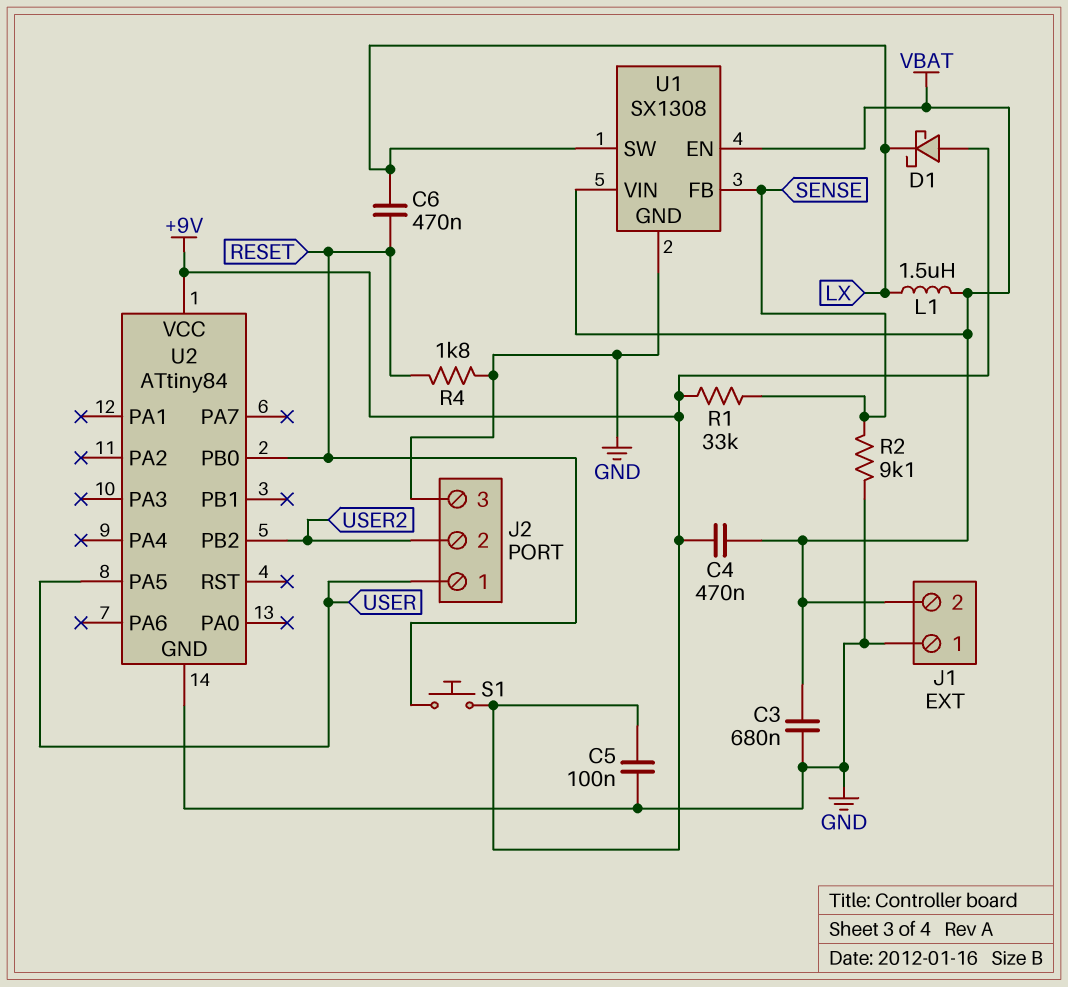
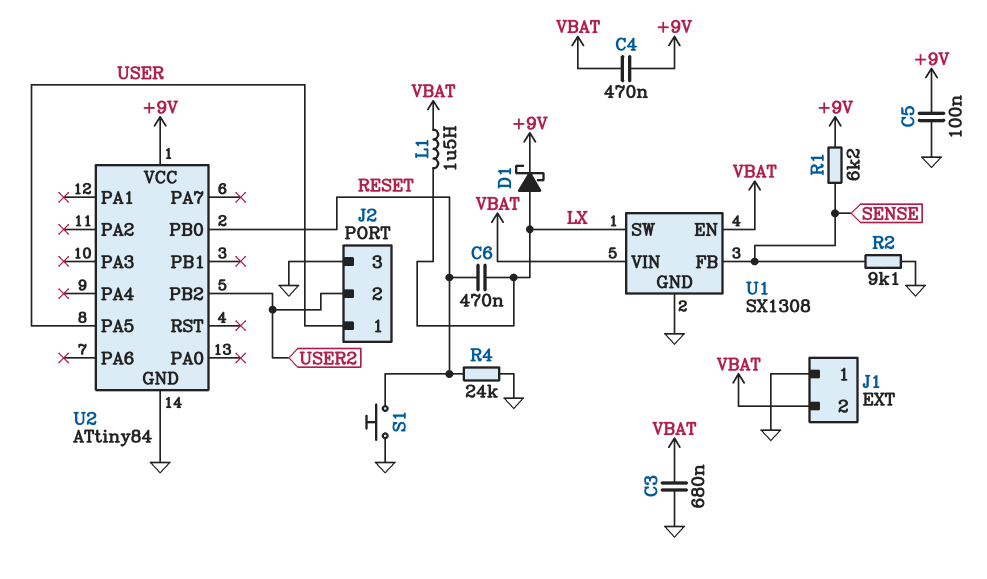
D1: schottky (A +9V, K LX) -> schottky (A LX, K +9V)
R1: 33k (+9V, SENSE) -> 6.2k (+9V, SENSE)
R4: 1.8k (GND, RESET) -> 24k (GND, RESET)
S1: button (+9V, RESET) -> button (GND, RESET)

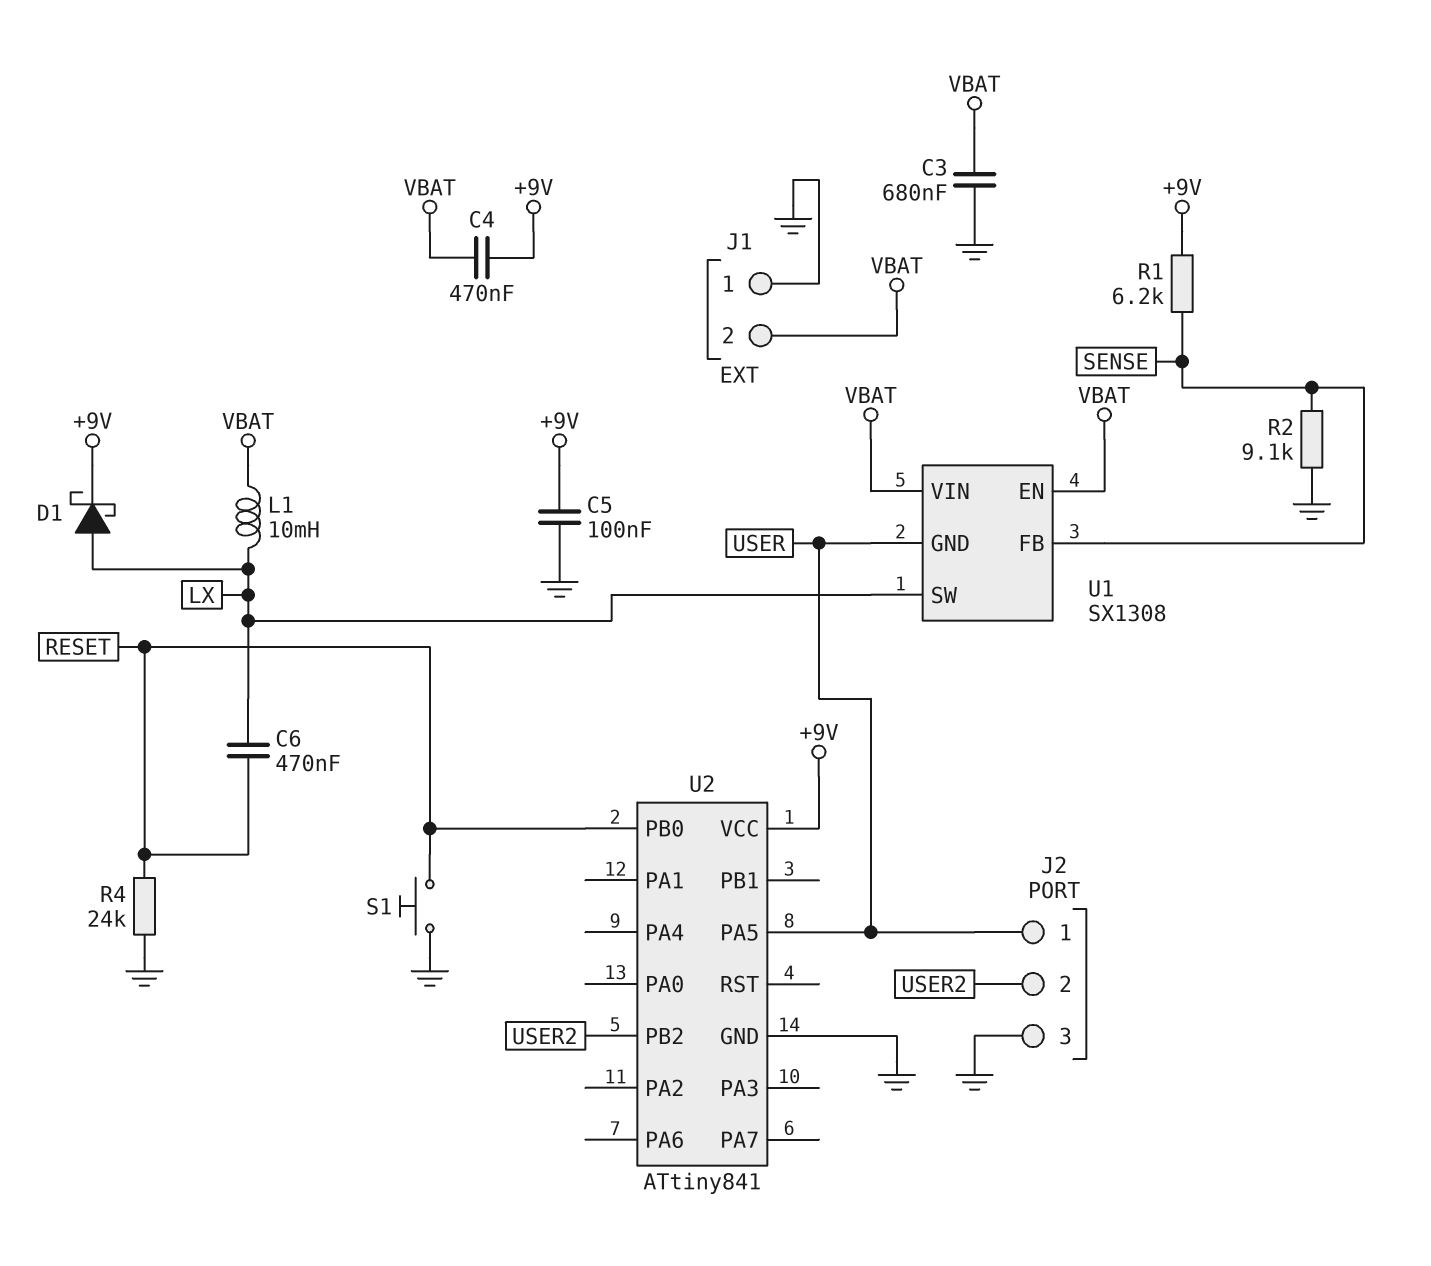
L1: 1.5uH (LX, VBAT) -> 10mH (LX, VBAT)
U1 pin GND: GND -> USER
U2: ATtiny84 -> ATtiny841

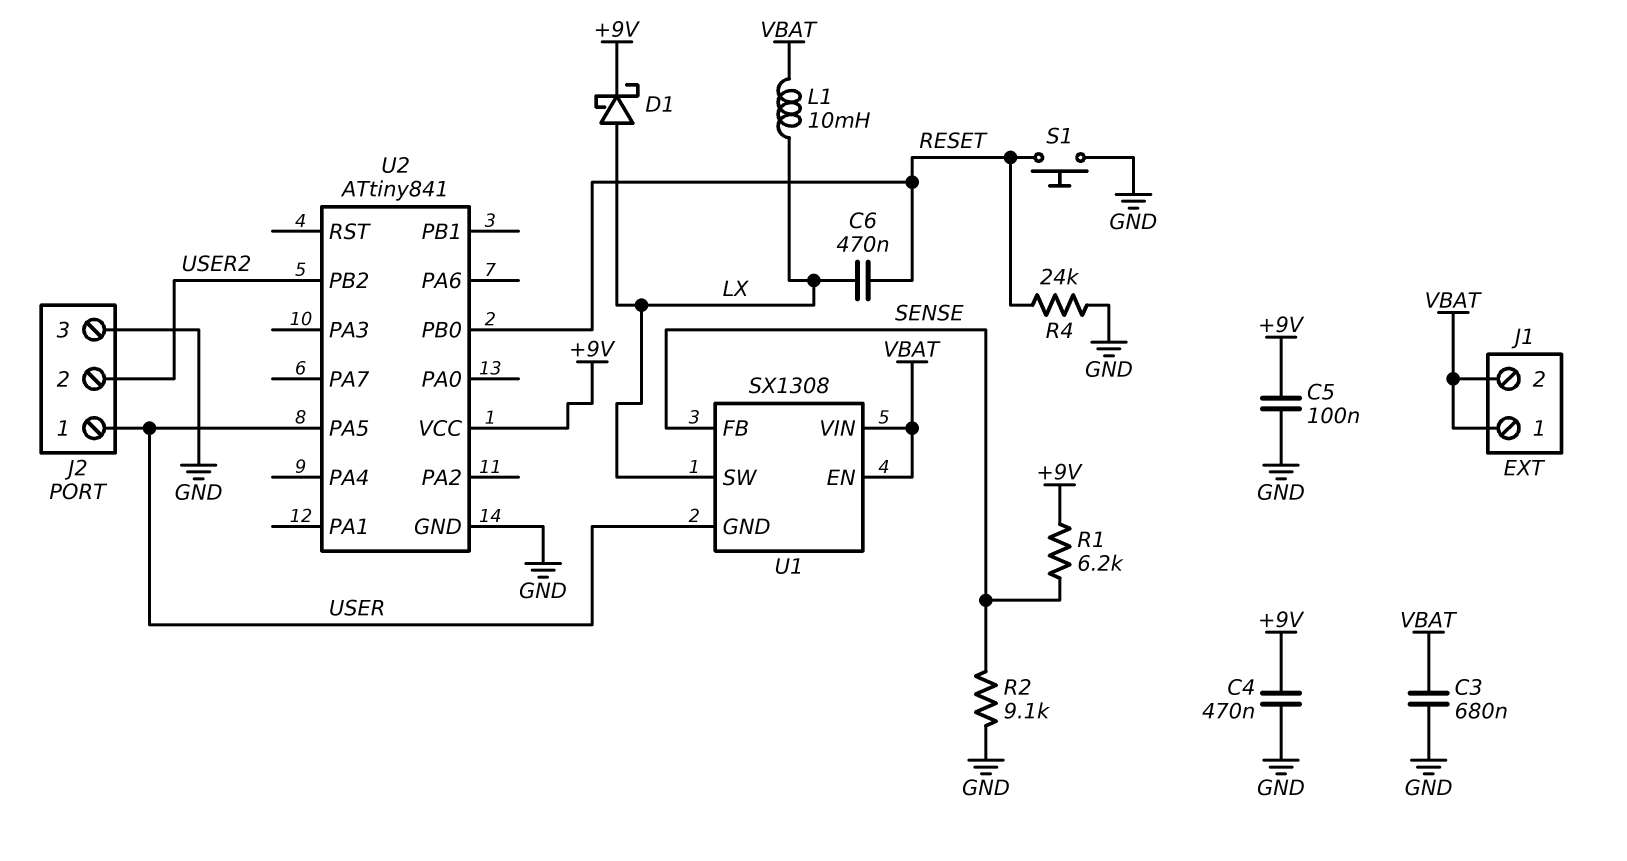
C4: 470nF (+9V, VBAT) -> 470nF (+9V, GND)
J1 pin 1: GND -> VBAT

